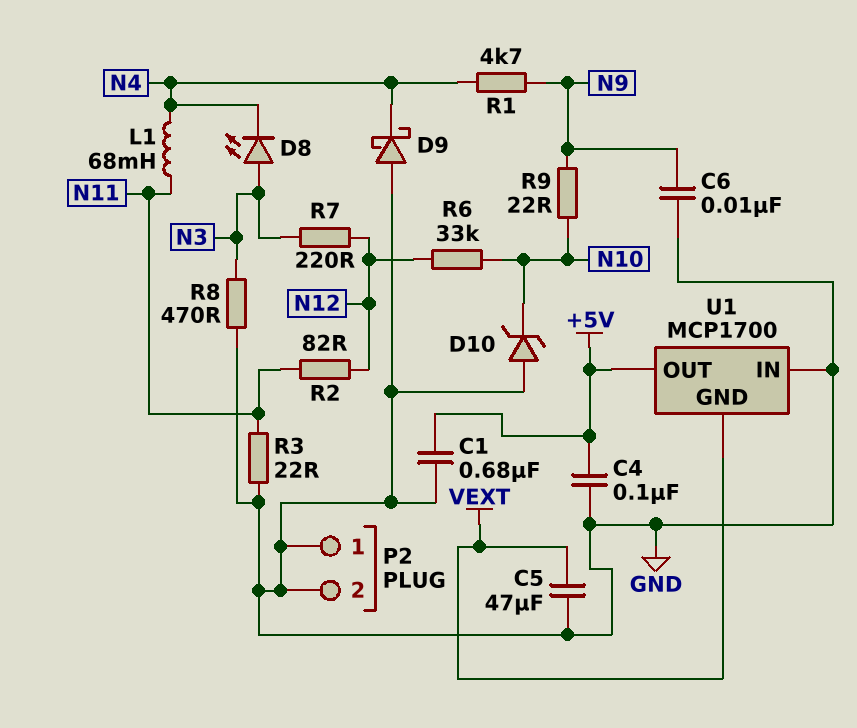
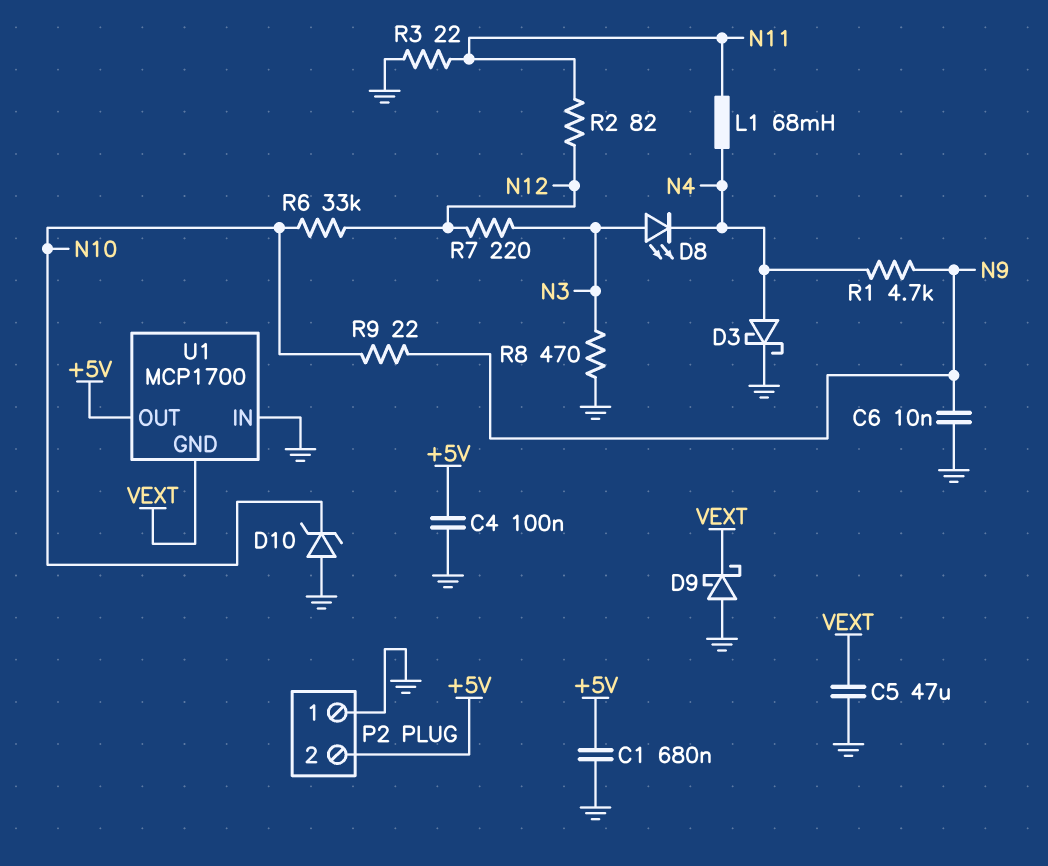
D3: none -> schottky (A N4, K GND)
D9: schottky (A GND, K N4) -> schottky (A GND, K VEXT)
P2 pin 2: GND -> +5V

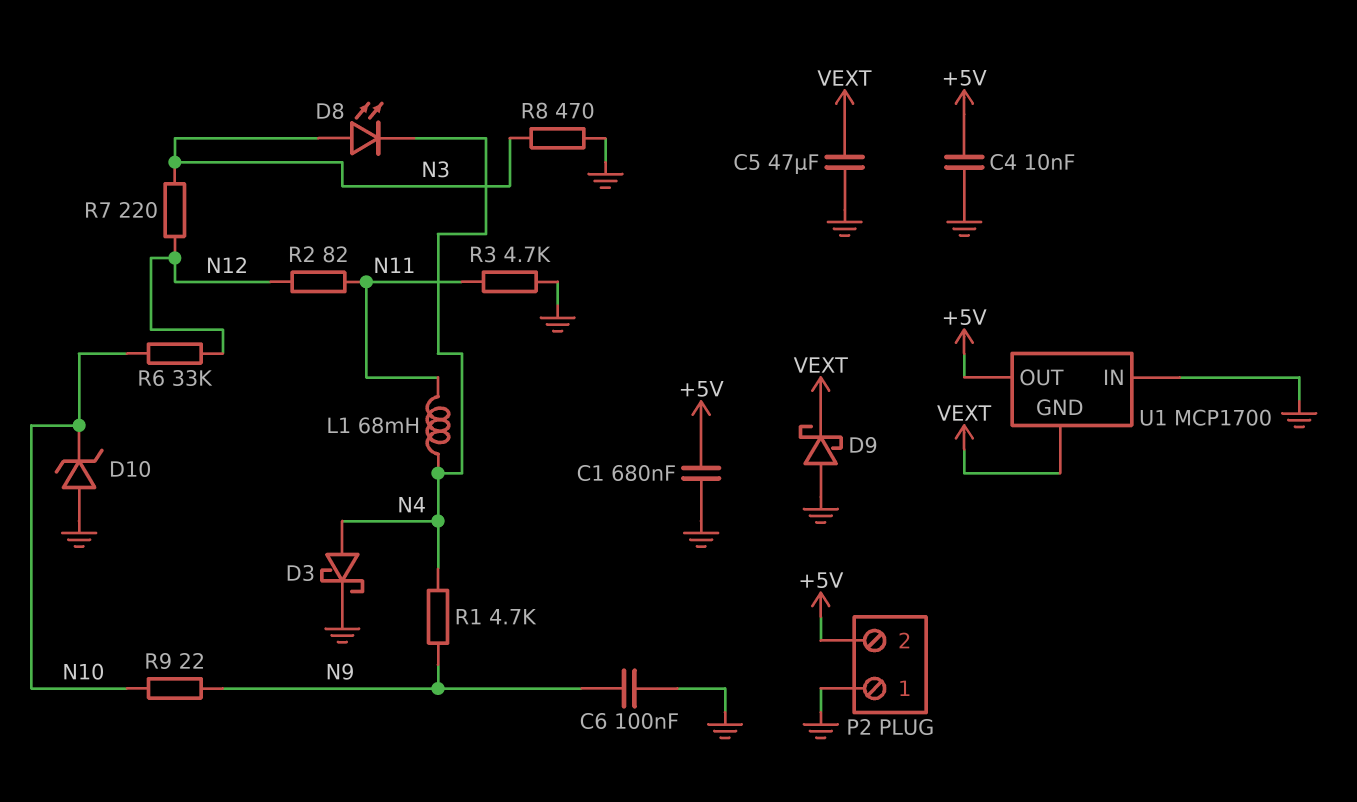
C4: 100nF (+5V, GND) -> 10nF (+5V, GND)
C6: 10nF (GND, N9) -> 100nF (GND, N9)
R3: 22 (GND, N11) -> 4.7k (GND, N11)

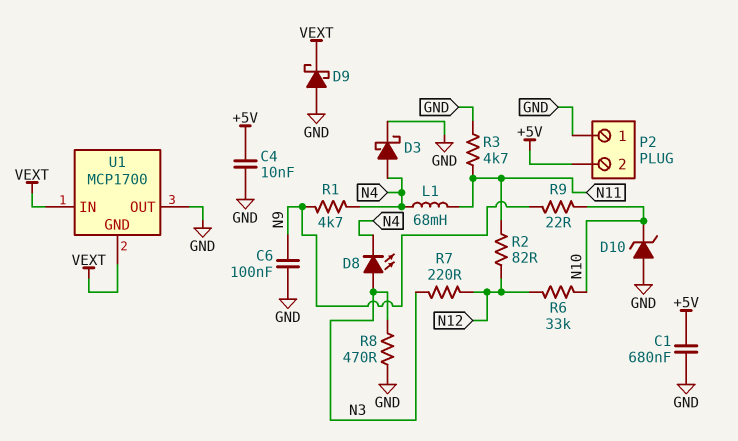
C5: 47uF (GND, VEXT) -> none
U1 pin IN: GND -> VEXT
U1 pin OUT: +5V -> GND

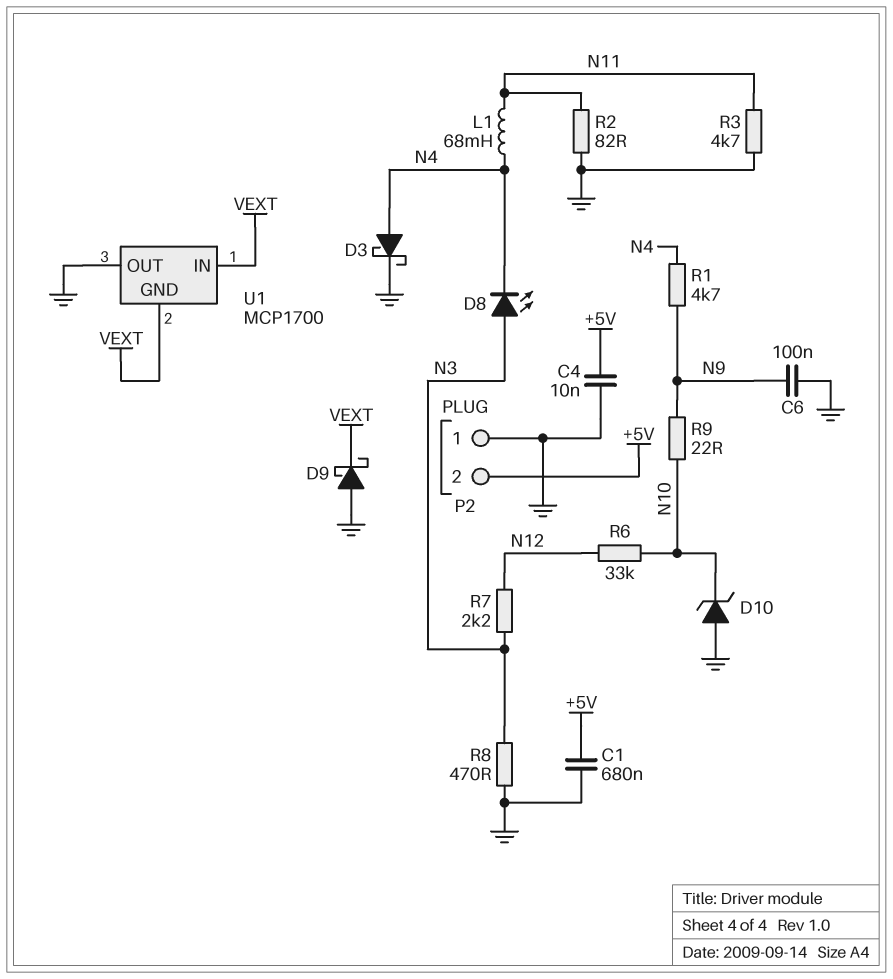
R2: 82 (N11, N12) -> 82 (GND, N11)
R7: 220 (N3, N12) -> 2.2k (N3, N12)

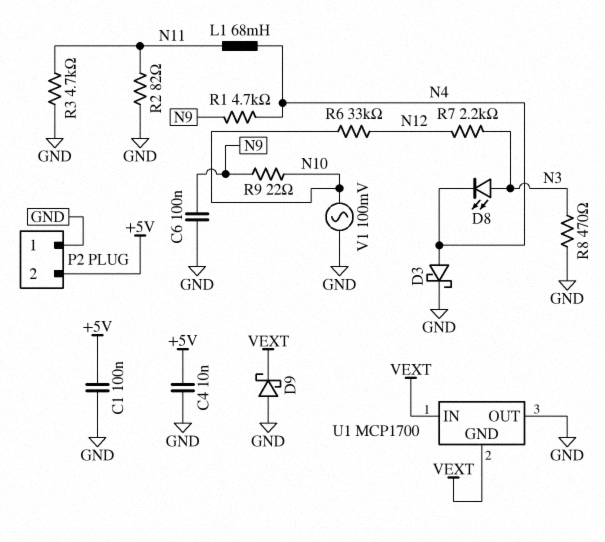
C1: 680nF (+5V, GND) -> 100nF (+5V, GND)
D10: zener (A GND, K N10) -> none
V1: none -> AC 100mV (GND, N10)

